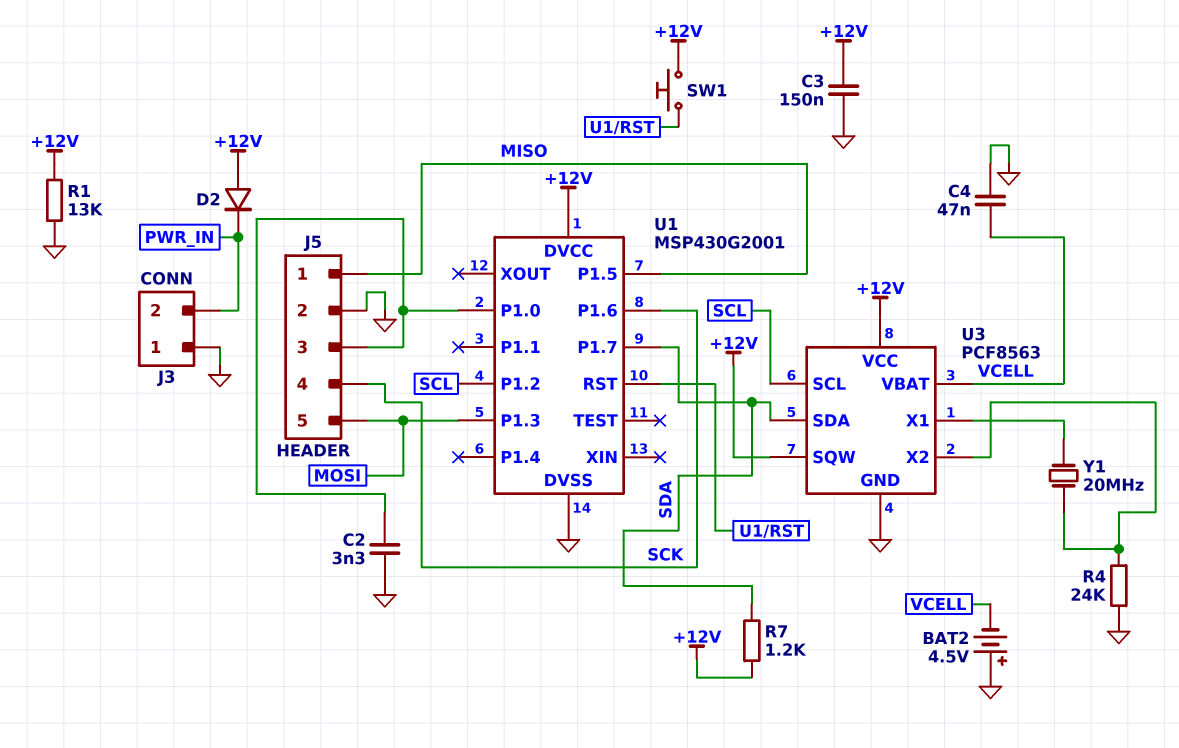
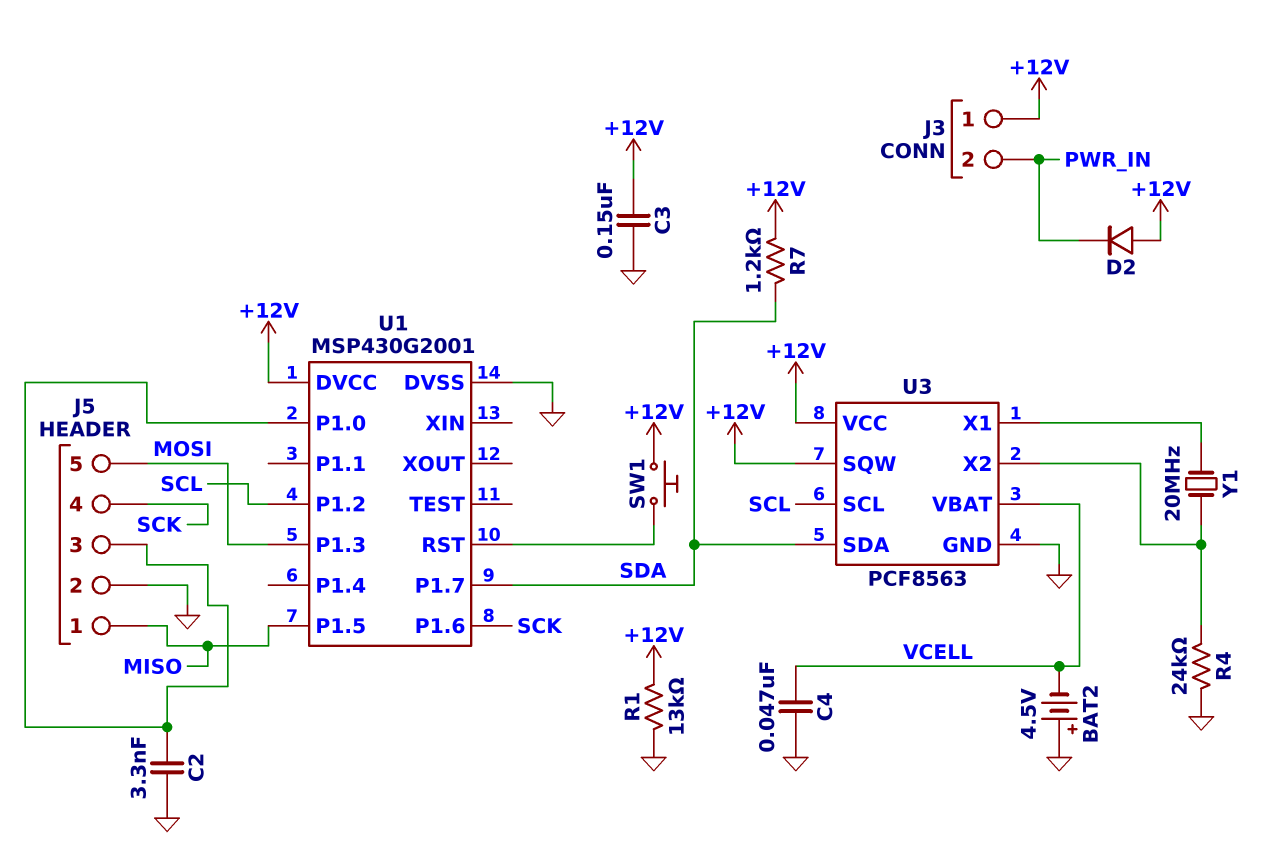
J3 pin 1: GND -> +12V

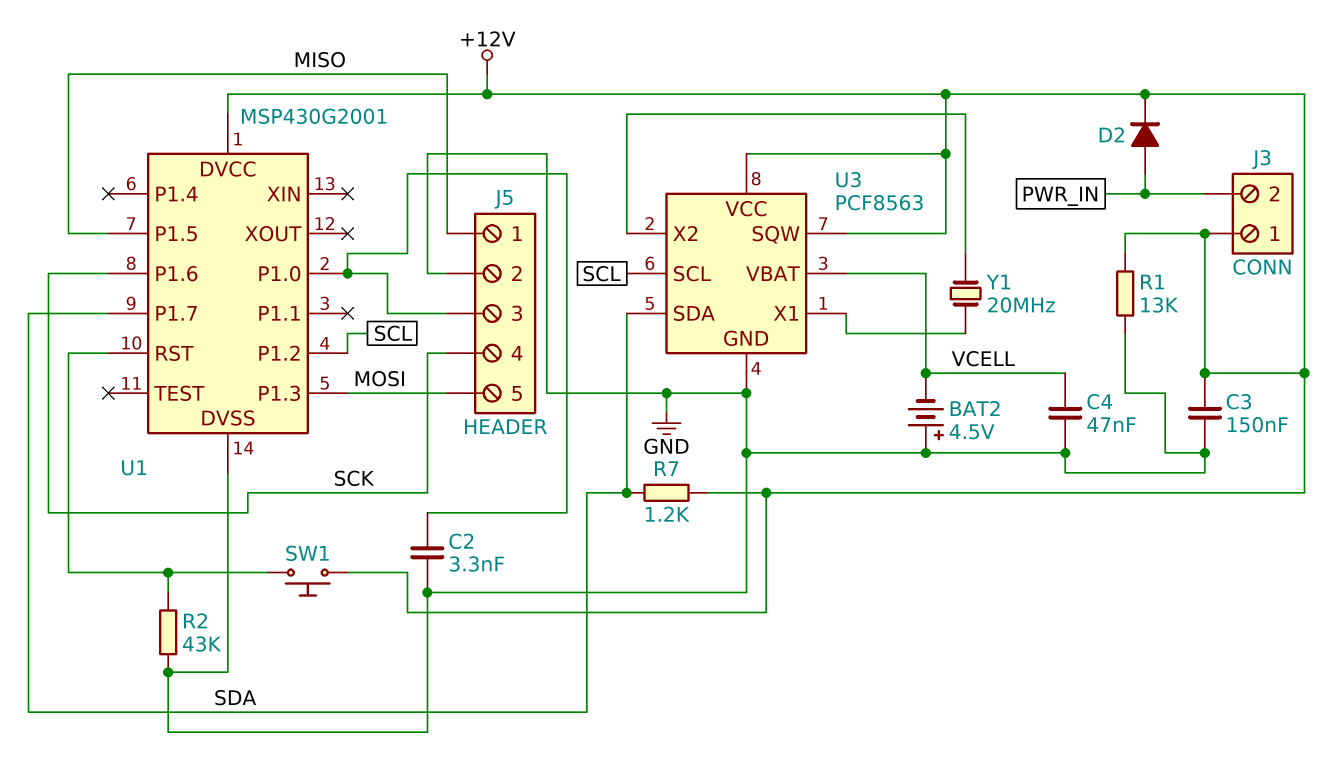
D2: diode (A +12V, K PWR_IN) -> diode (A PWR_IN, K +12V)
R2: none -> 43k (GND, U1/RST)
R4: 24k (GND, U3/X2) -> none

